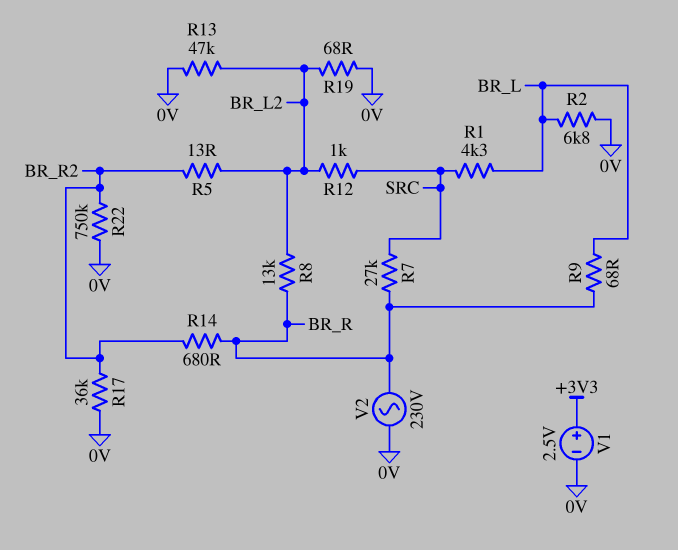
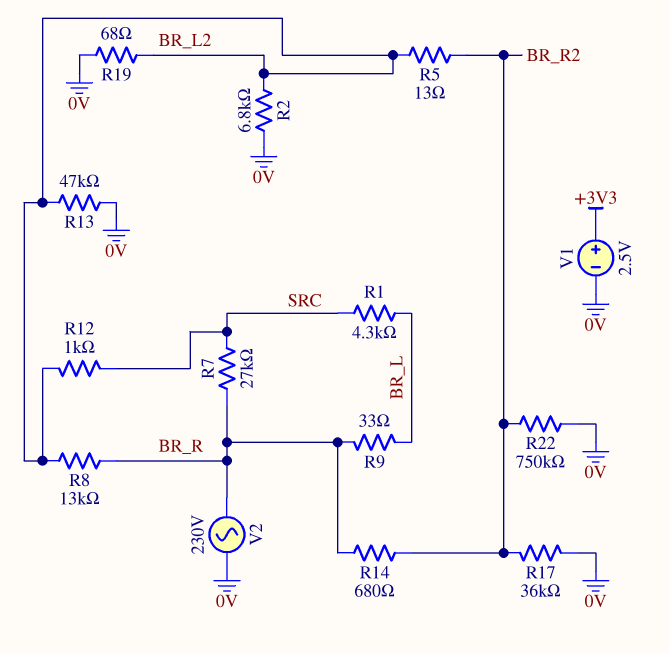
R2: 6.8k (0V, BR_L) -> 6.8k (0V, BR_L2)
R9: 68 (BR_L, BR_R) -> 33 (BR_L, BR_R)

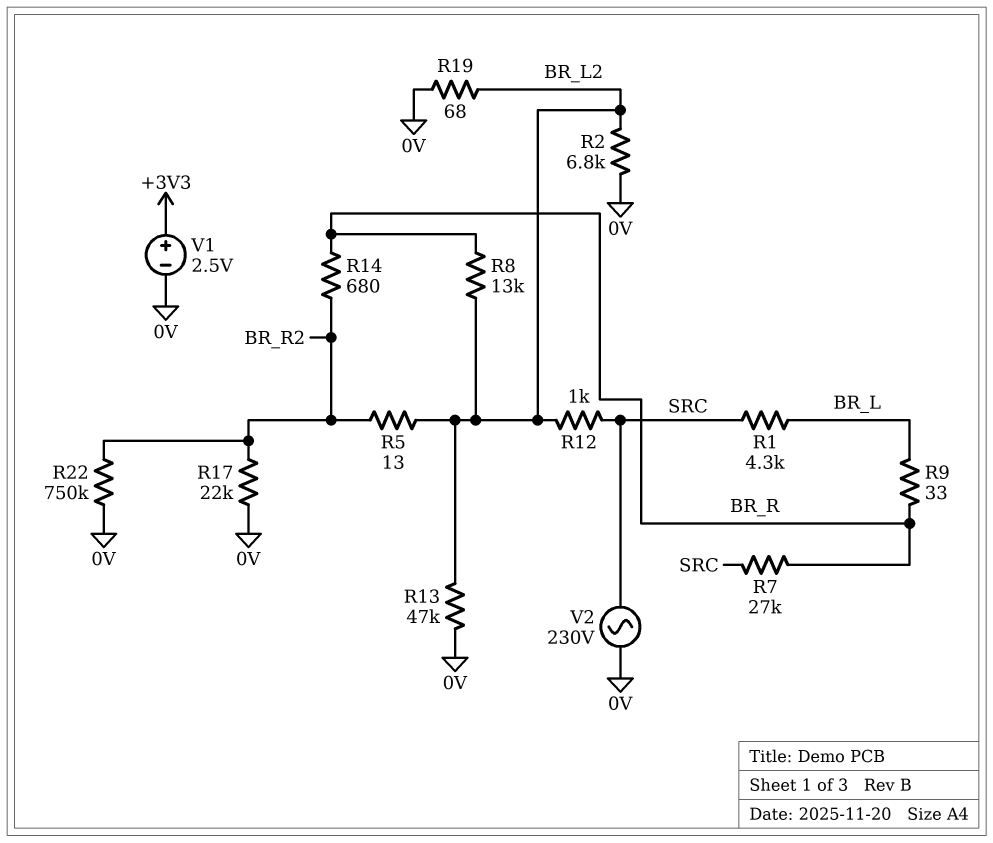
R17: 36k (0V, BR_R2) -> 22k (0V, BR_R2)
V2: AC 230V (0V, BR_R) -> AC 230V (0V, SRC)

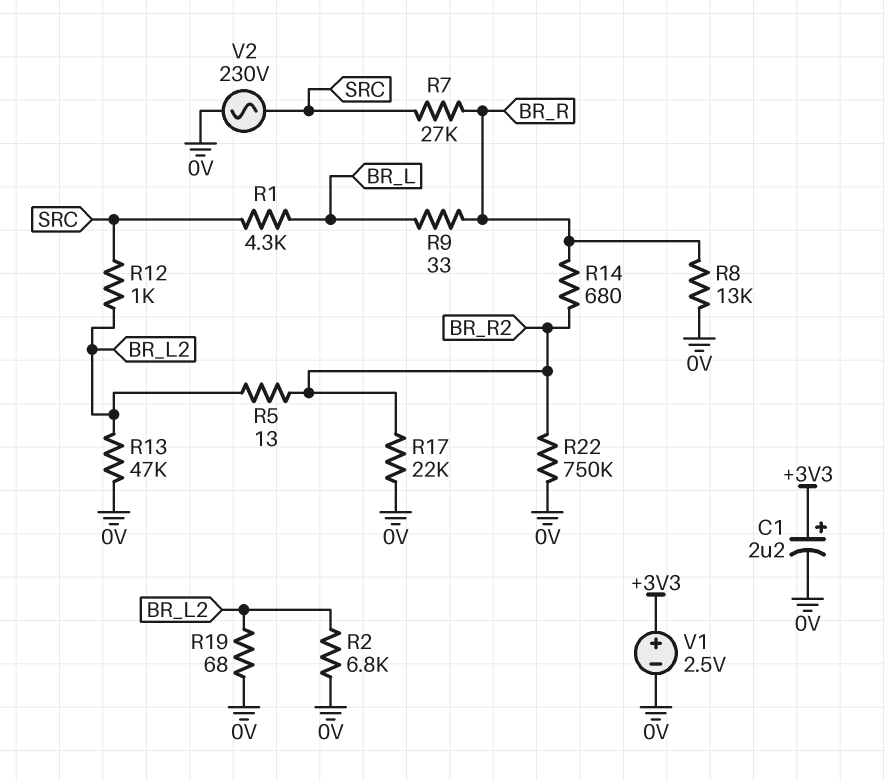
C1: none -> 2.2uF (plus +3V3, minus 0V)
R8: 13k (BR_L2, BR_R) -> 13k (0V, BR_R)

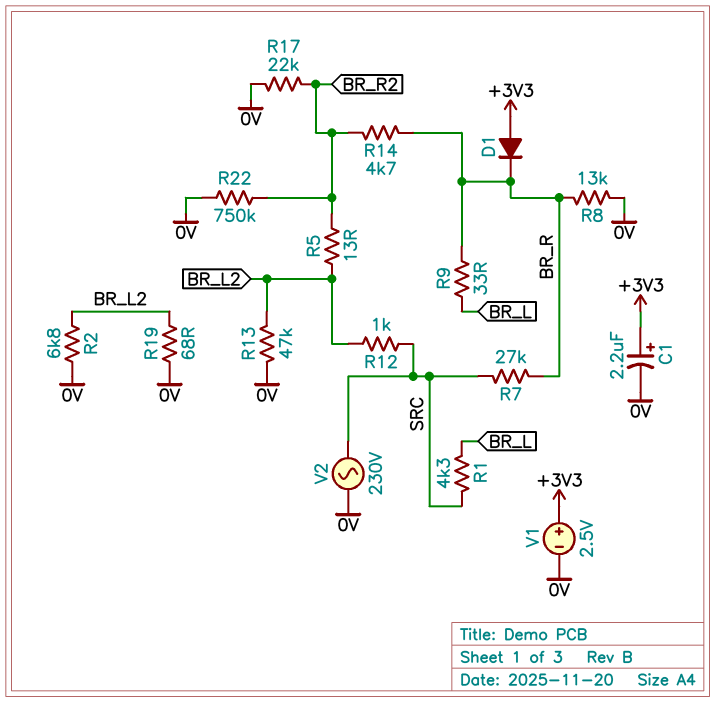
D1: none -> diode (A +3V3, K BR_R)
R14: 680 (BR_R, BR_R2) -> 4.7k (BR_R, BR_R2)

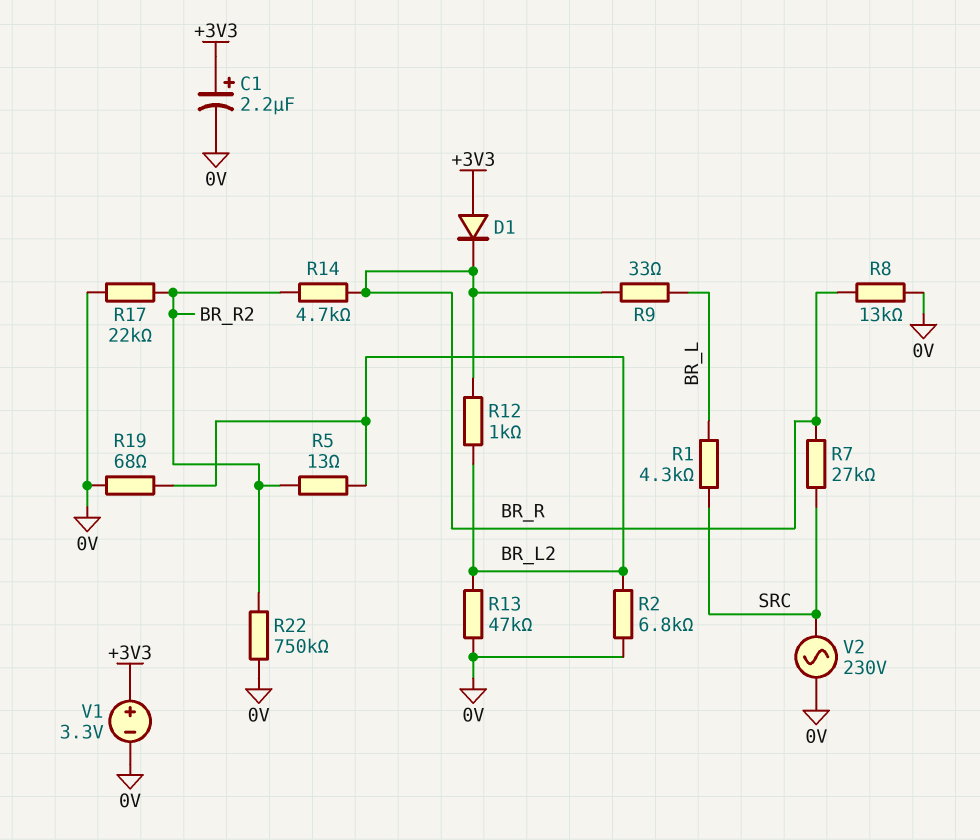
R12: 1k (BR_L2, SRC) -> 1k (BR_L2, BR_R)
V1: 2.5V (plus +3V3, minus 0V) -> 3.3V (plus +3V3, minus 0V)

